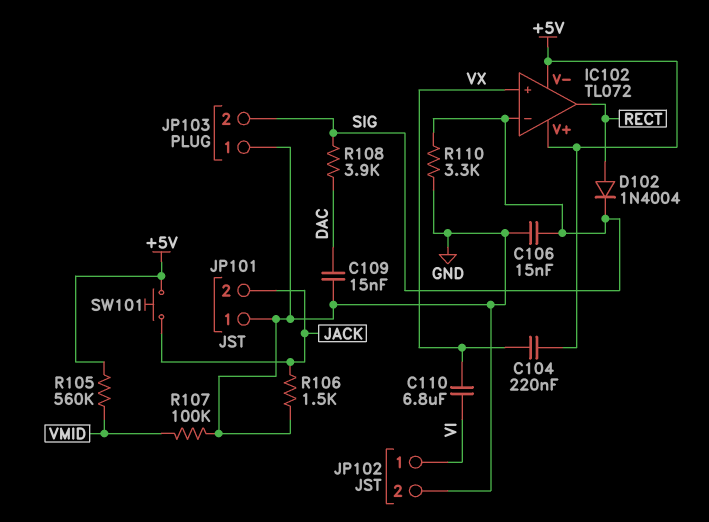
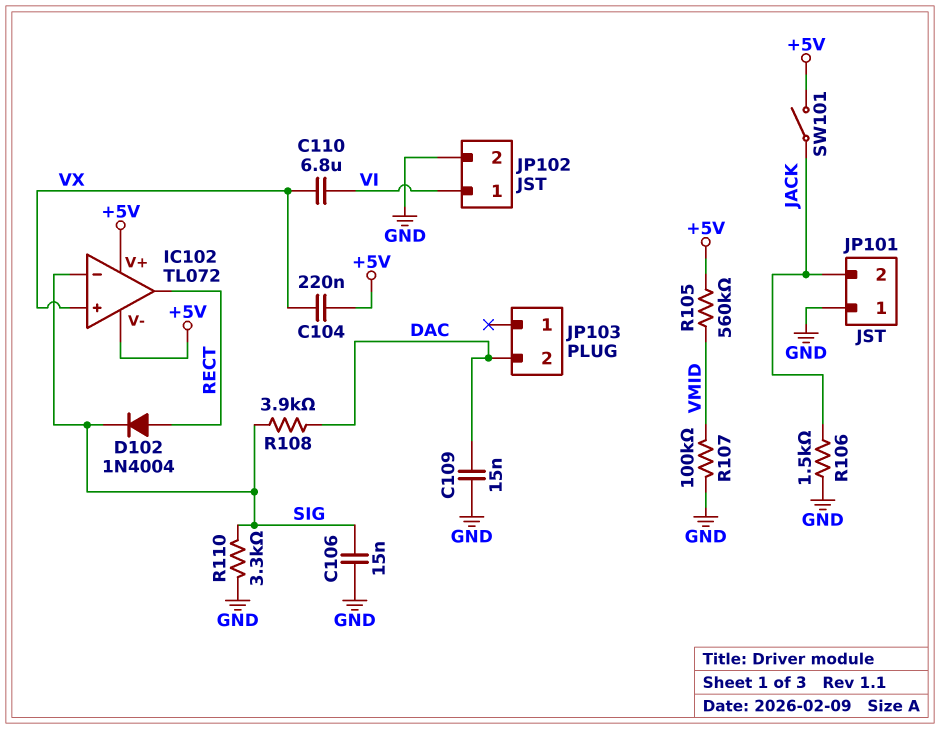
JP103 pin 1: GND -> none
JP103 pin 2: SIG -> DAC
SW101: button (+5V, JACK) -> switch (+5V, JACK)

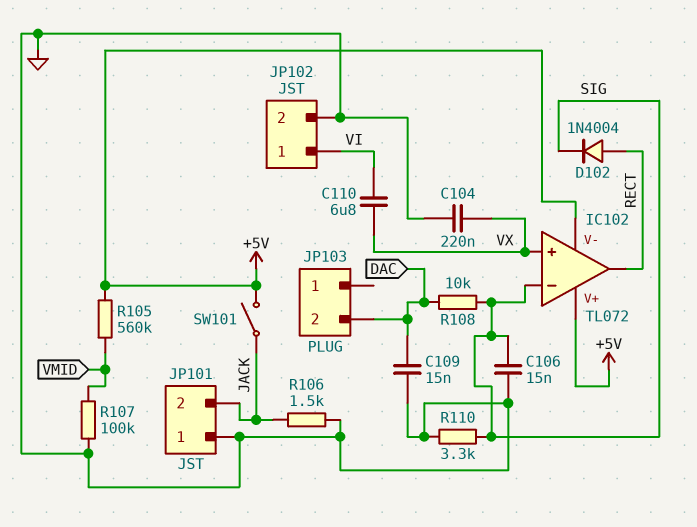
C104: 220nF (+5V, VX) -> 220nF (GND, VX)
R108: 3.9k (DAC, SIG) -> 10k (DAC, SIG)

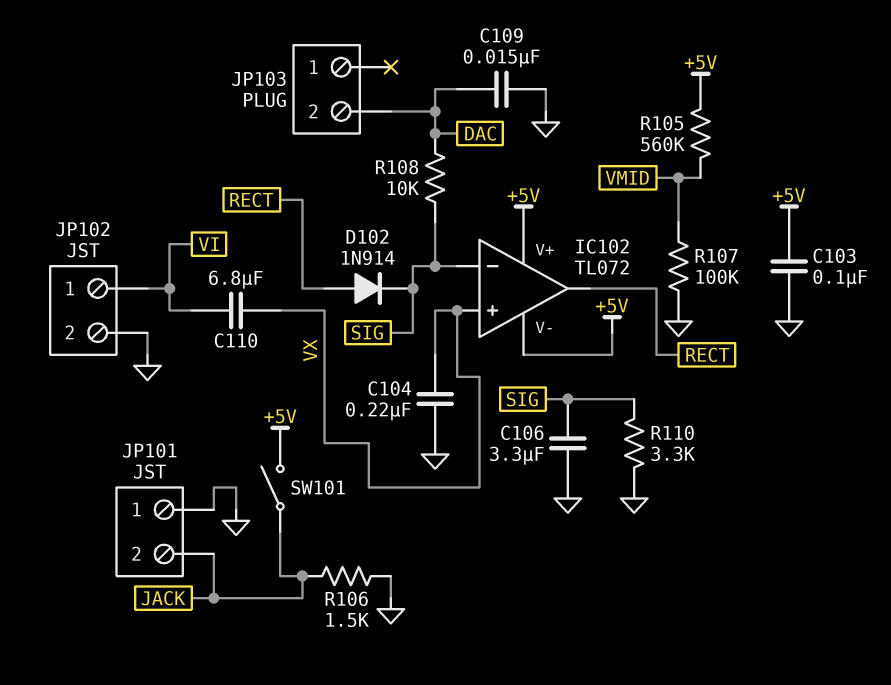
C103: none -> 100nF (+5V, GND)
C106: 15nF (GND, SIG) -> 3.3uF (GND, SIG)
D102: diode 1N4004 (A RECT, K SIG) -> diode 1N914 (A RECT, K SIG)

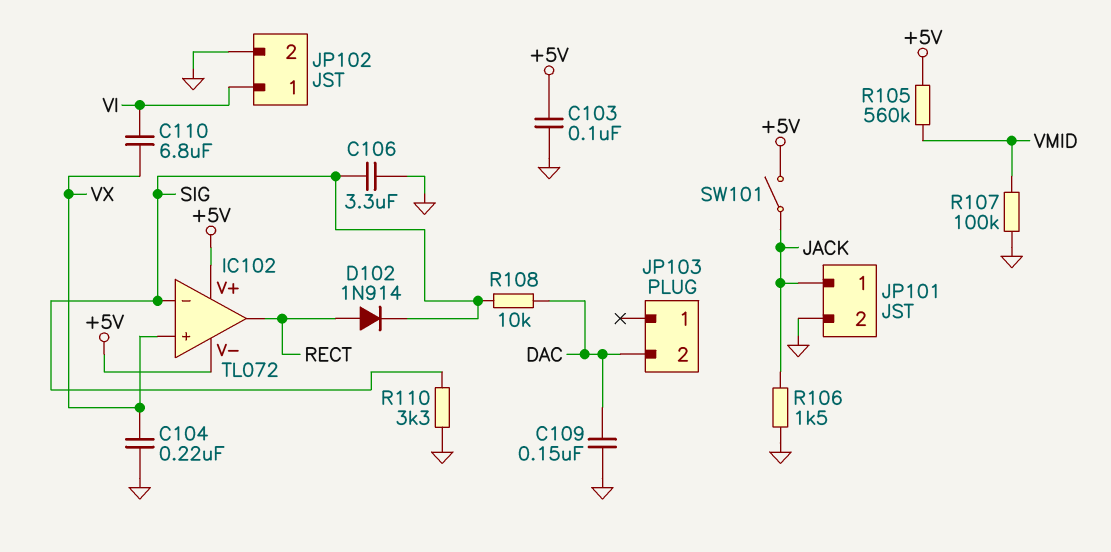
C109: 15nF (DAC, GND) -> 150nF (DAC, GND)
JP101 pin 1: GND -> JACK
JP101 pin 2: JACK -> GND

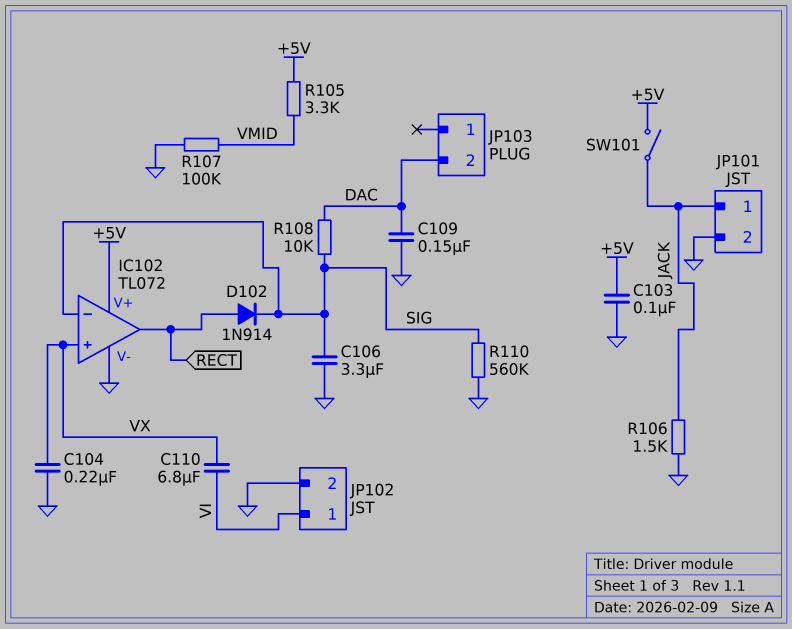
IC102 pin V-: +5V -> GND
R105: 560k (+5V, VMID) -> 3.3k (+5V, VMID)
R110: 3.3k (GND, SIG) -> 560k (GND, SIG)

